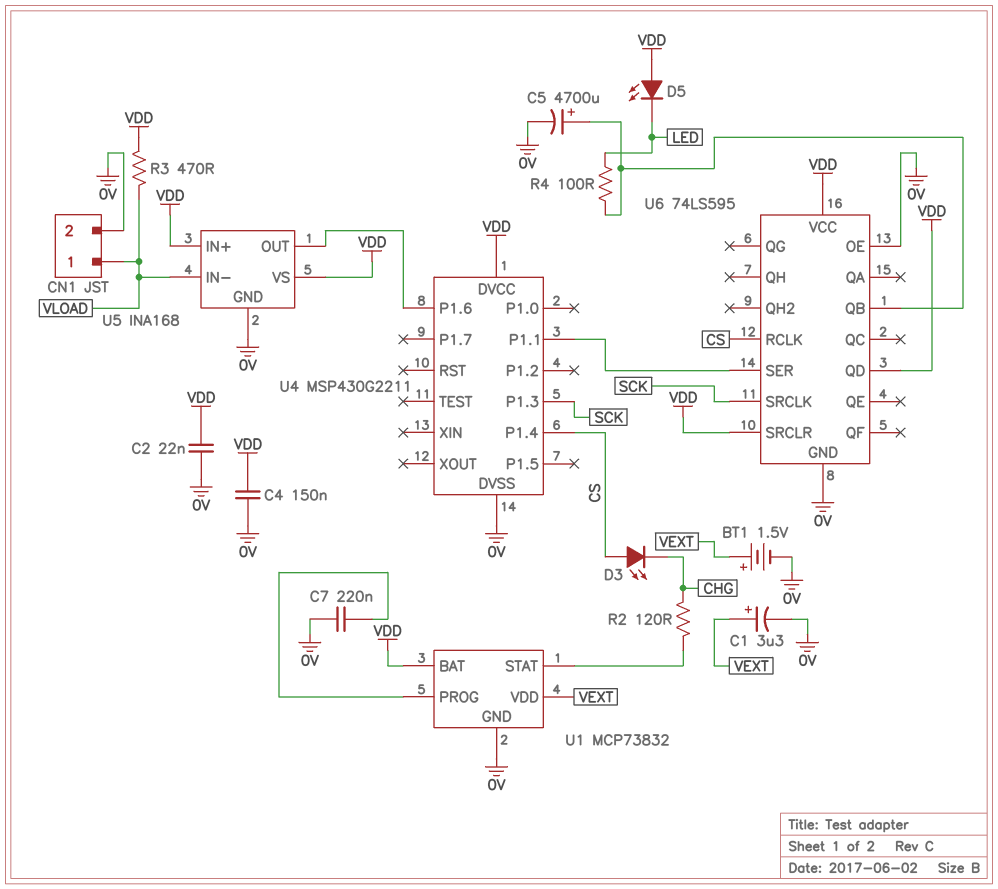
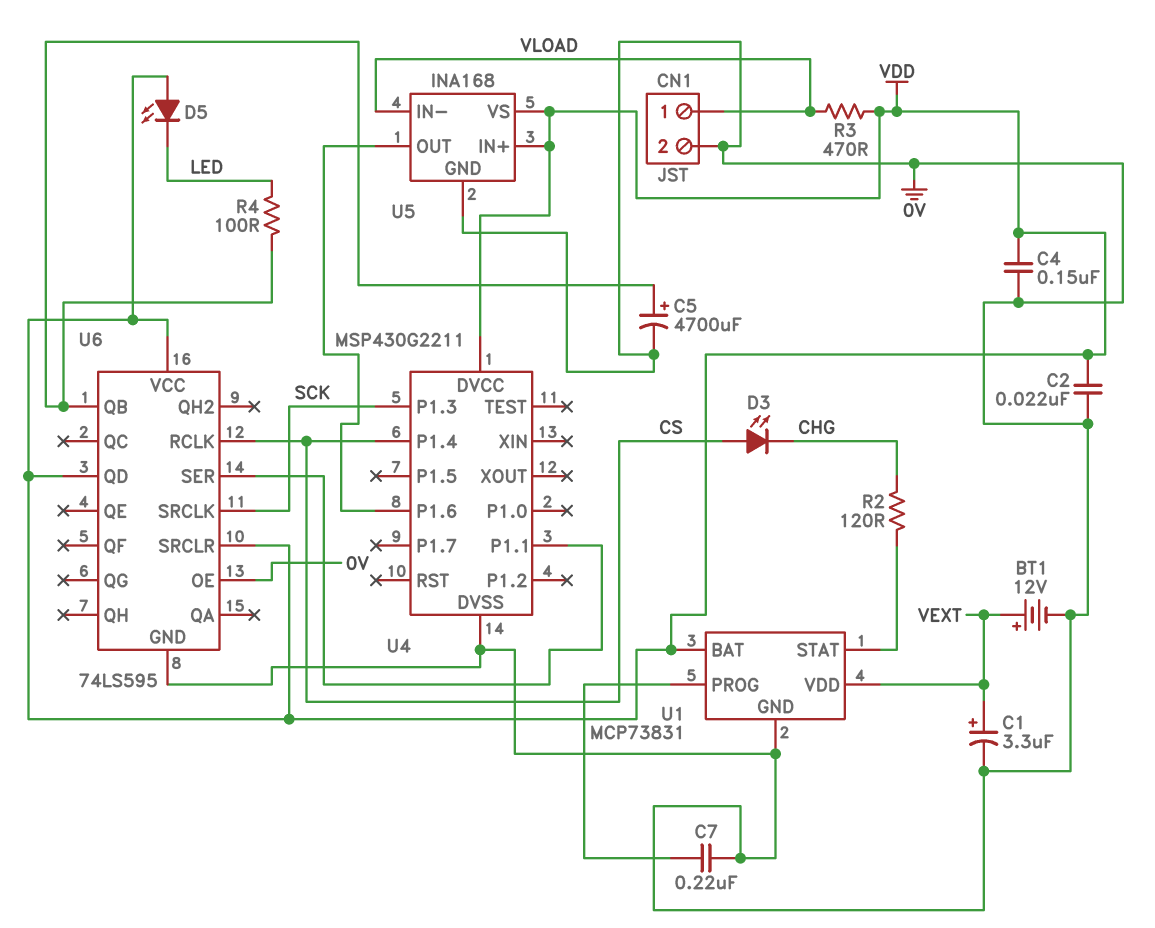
BT1: 1.5V (plus VEXT, minus 0V) -> 12V (plus VEXT, minus 0V)
U1: MCP73832 -> MCP73831

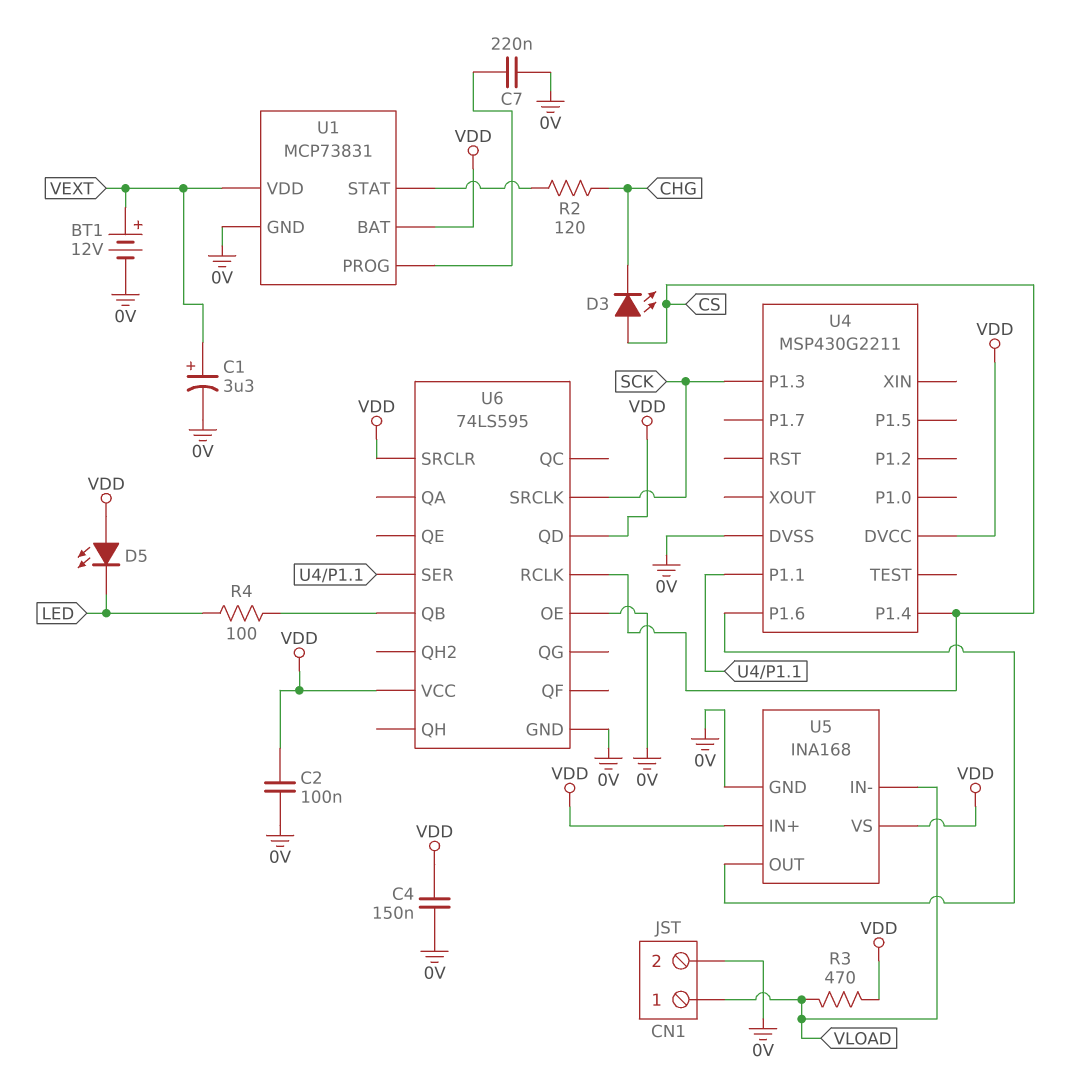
C2: 22nF (0V, VDD) -> 100nF (0V, VDD)
C5: 4700uF (plus U6/QB, minus 0V) -> none

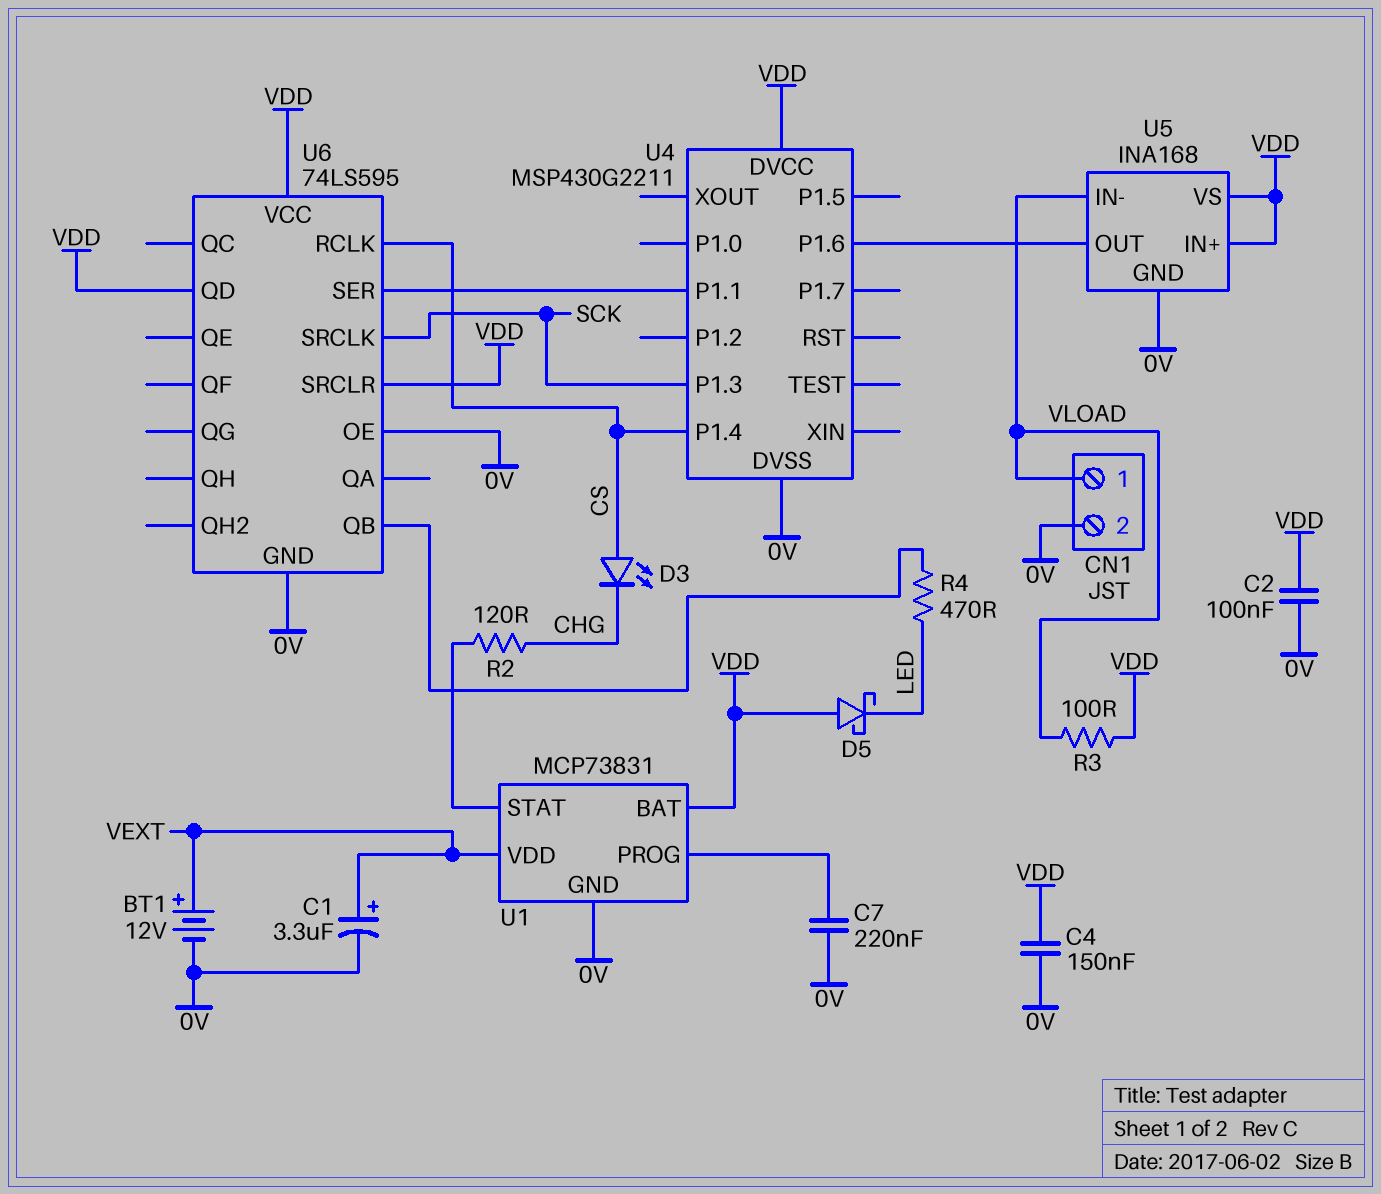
D5: LED (A VDD, K LED) -> schottky (A VDD, K LED)
R3: 470 (VDD, VLOAD) -> 100 (VDD, VLOAD)
R4: 100 (LED, U6/QB) -> 470 (LED, U6/QB)

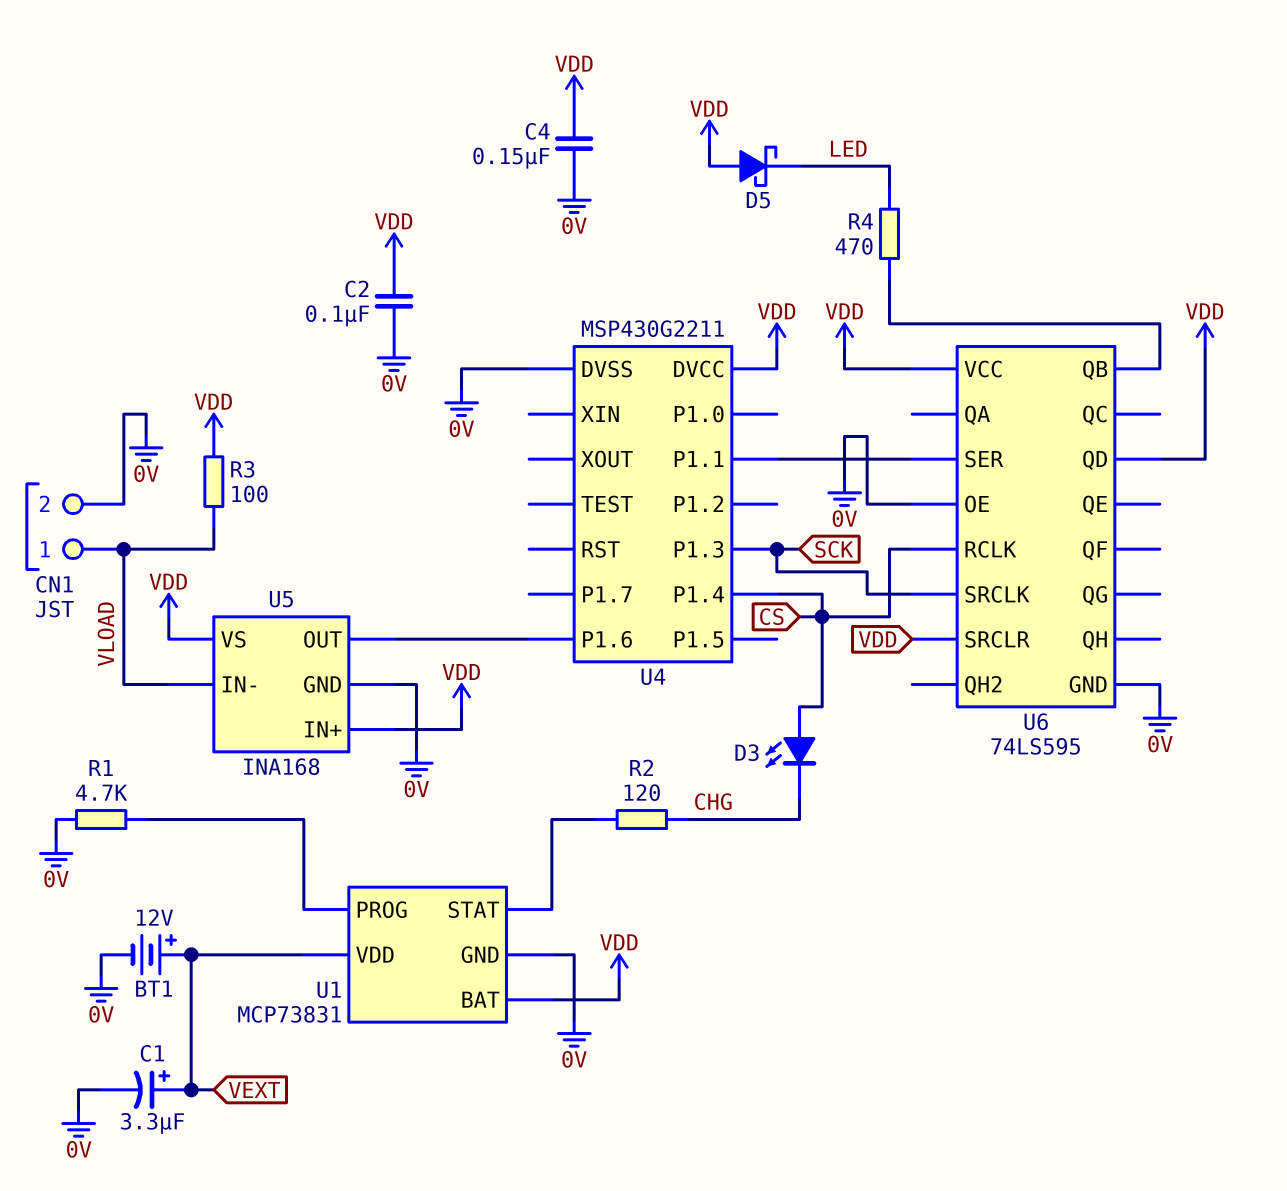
C7: 220nF (0V, U1/PROG) -> none
R1: none -> 4.7k (0V, U1/PROG)

